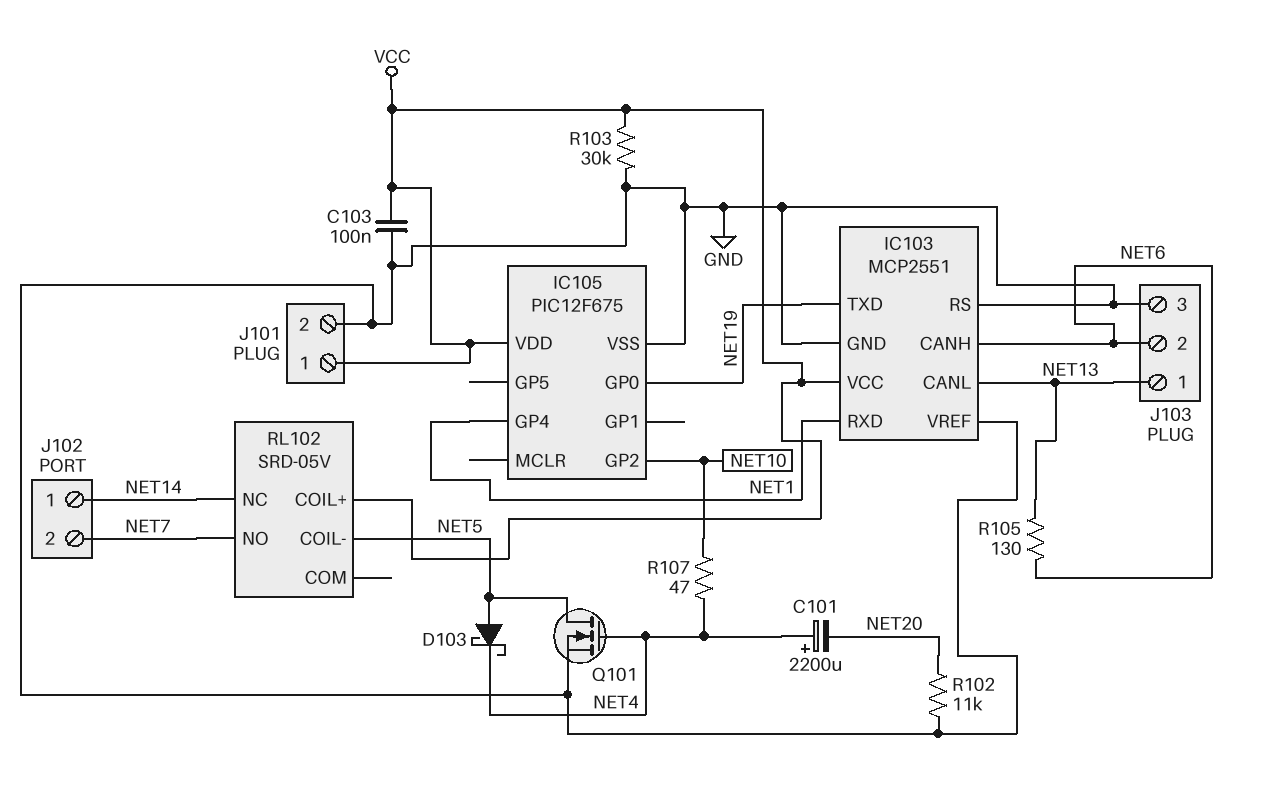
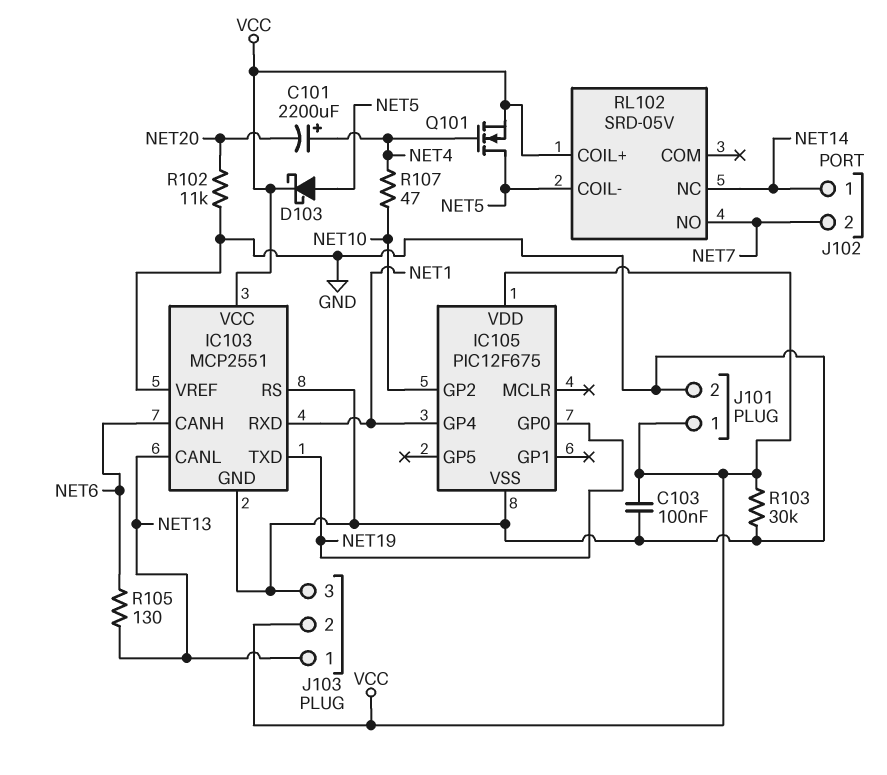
D103: schottky (A NET5, K NET4) -> schottky (A NET5, K VCC)
J103 pin 2: NET6 -> VCC
Q101: NMOS (G NET4, D NET5, S GND) -> NMOS (G NET4, D NET5, S VCC)

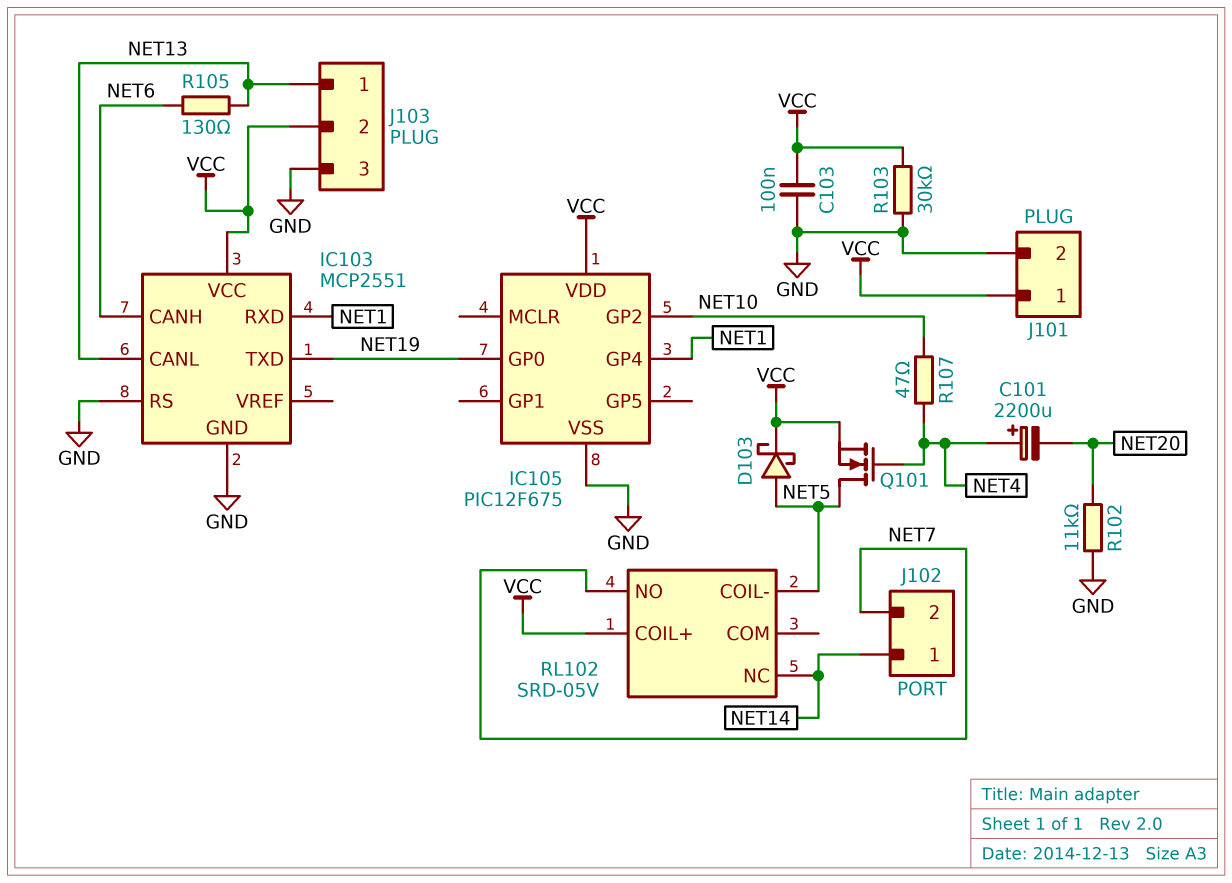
IC103 pin VREF: GND -> none

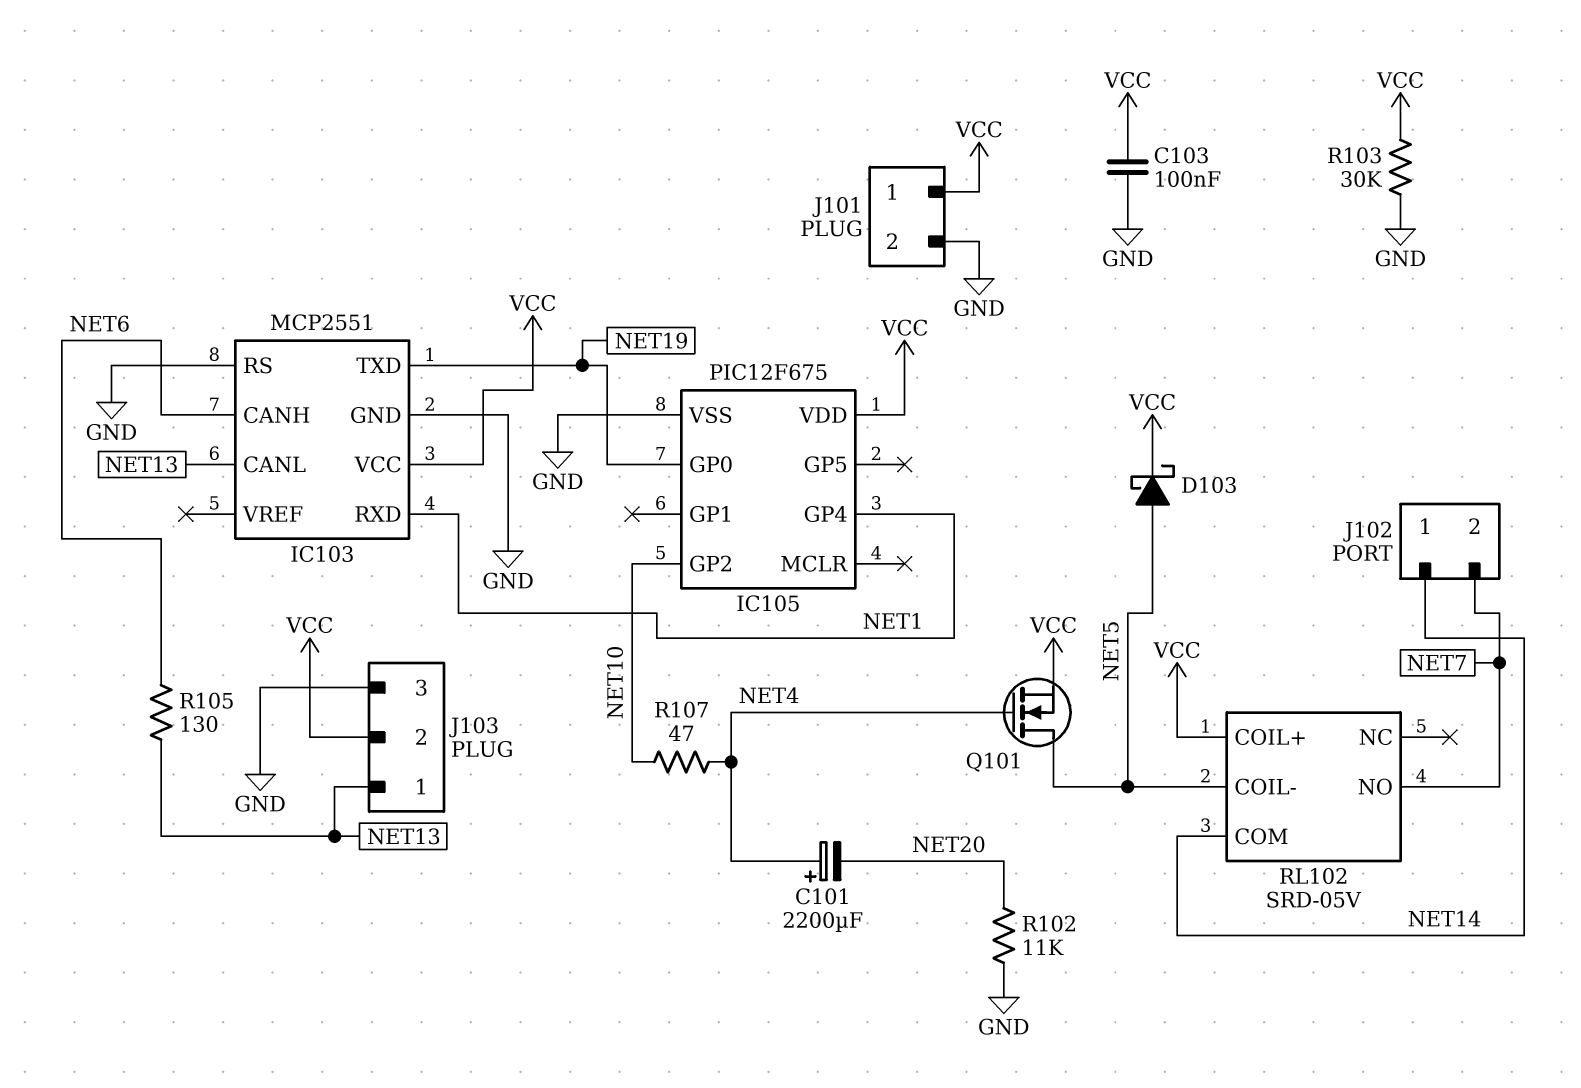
RL102 pin COM: none -> NET14
RL102 pin NC: NET14 -> none

